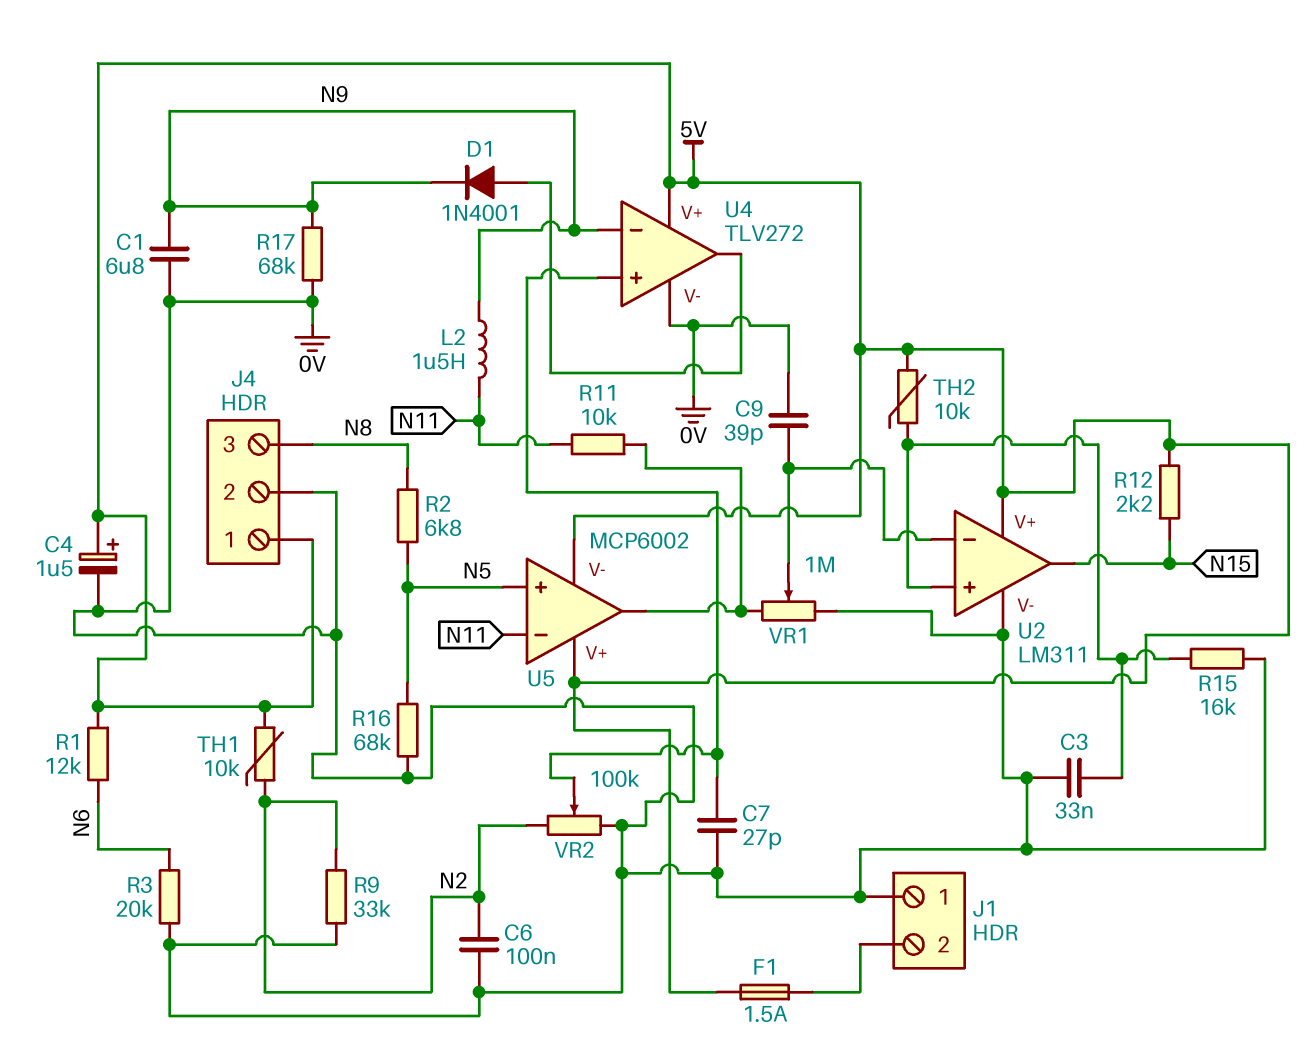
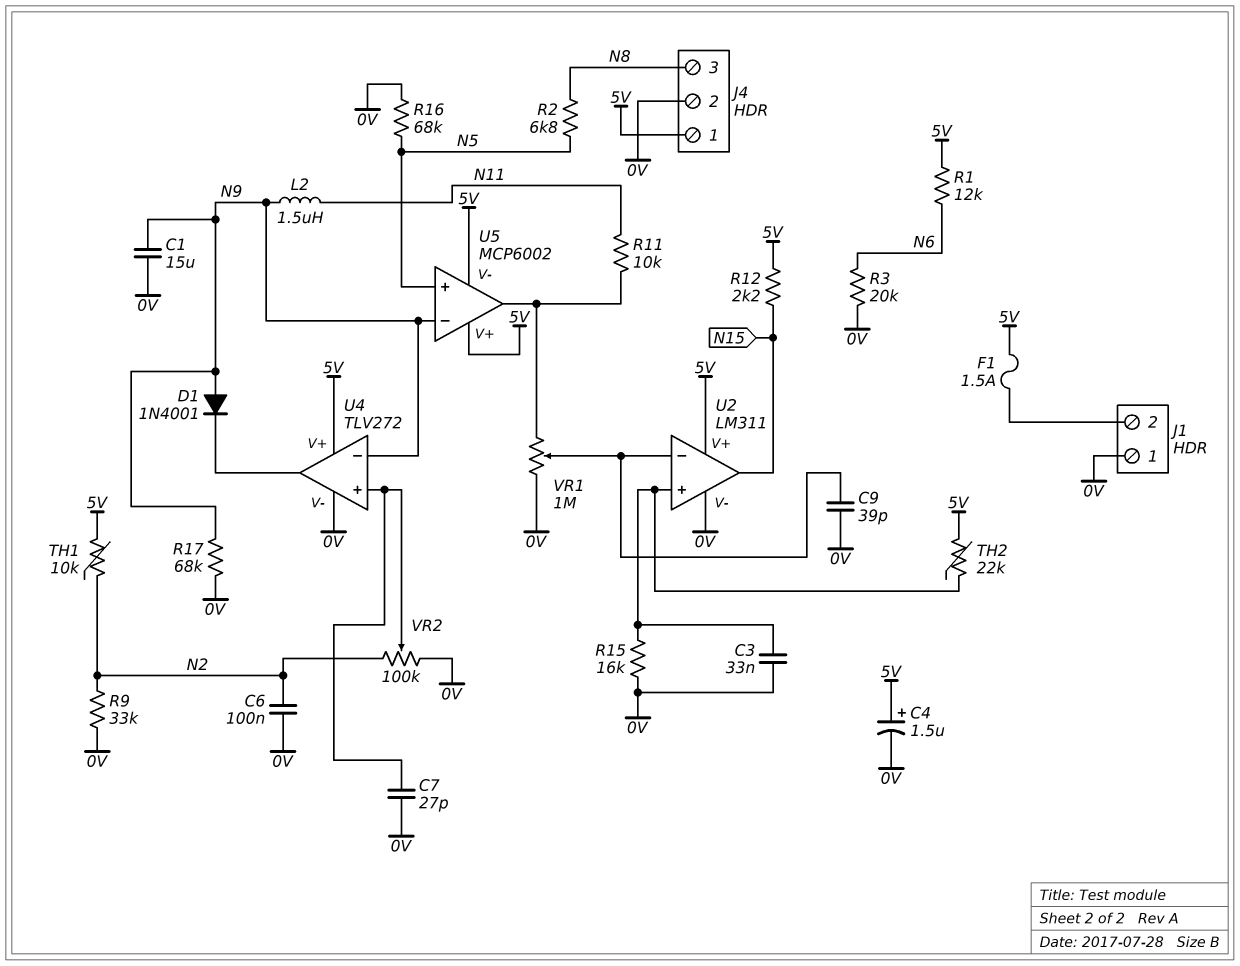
C1: 6.8uF (0V, N9) -> 15uF (0V, N9)
D1: diode 1N4001 (A U4/out, K N9) -> diode 1N4001 (A N9, K U4/out)
TH2: 10k (5V, U2/in+) -> 22k (5V, U2/in+)
U5 pin in-: N11 -> N9

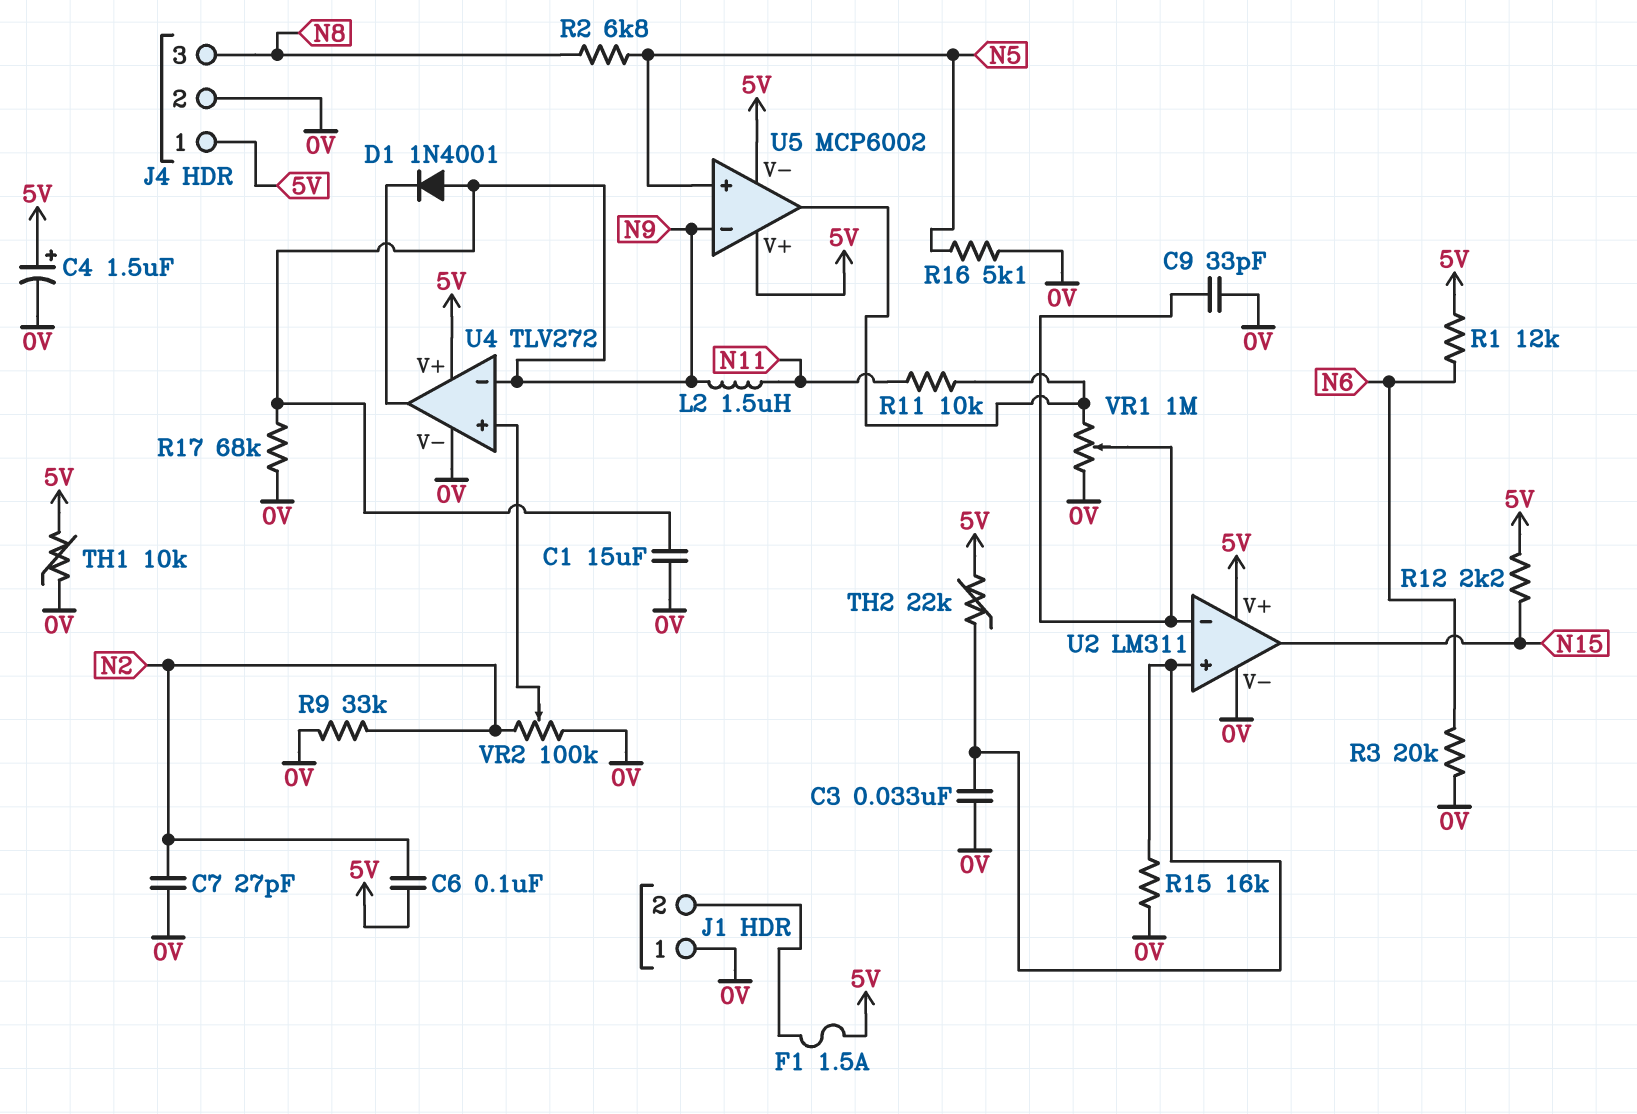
C6: 100nF (0V, N2) -> 100nF (5V, N2)
C7: 27pF (0V, U4/in+) -> 27pF (0V, N2)
C9: 39pF (0V, U2/in-) -> 33pF (0V, U2/in-)
R16: 68k (0V, N5) -> 5.1k (0V, N5)
TH1: 10k (5V, N2) -> 10k (0V, 5V)

